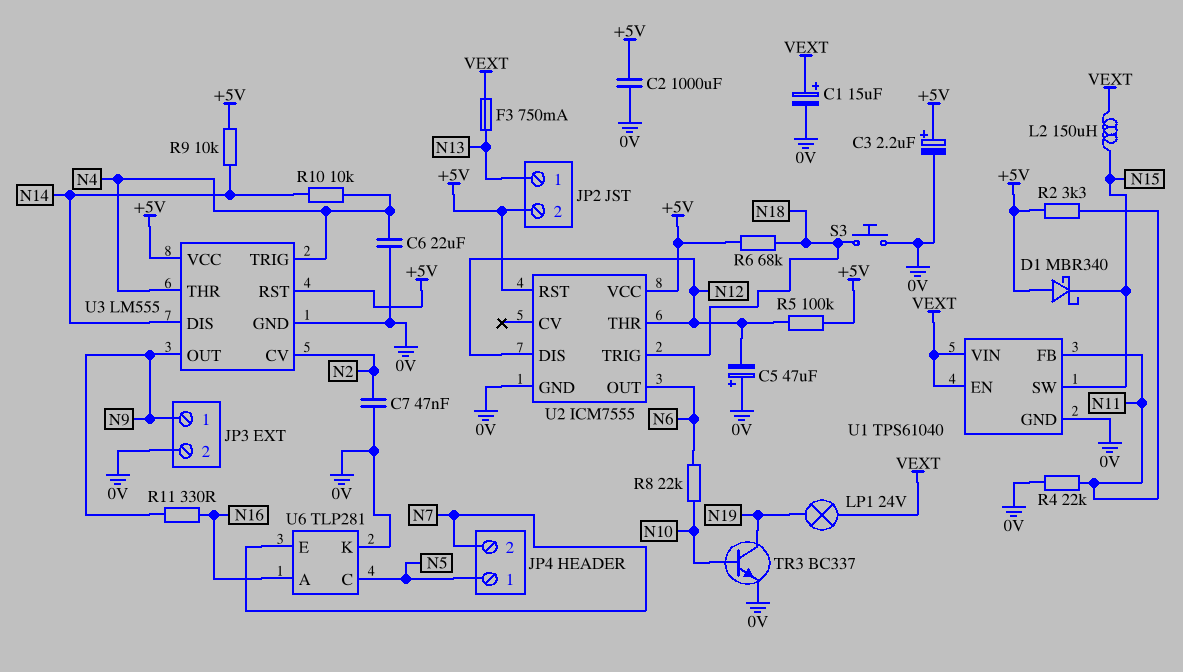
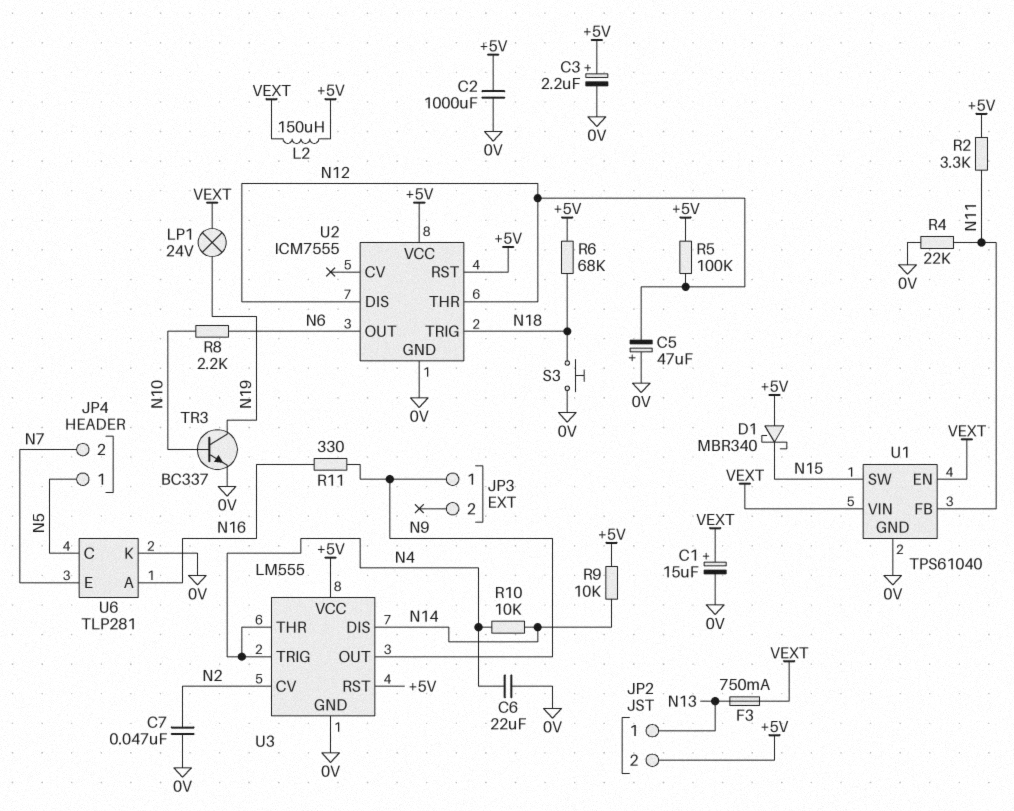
JP3 pin 2: 0V -> none
L2: 150uH (N15, VEXT) -> 150uH (+5V, VEXT)
R8: 22k (N6, N10) -> 2.2k (N6, N10)

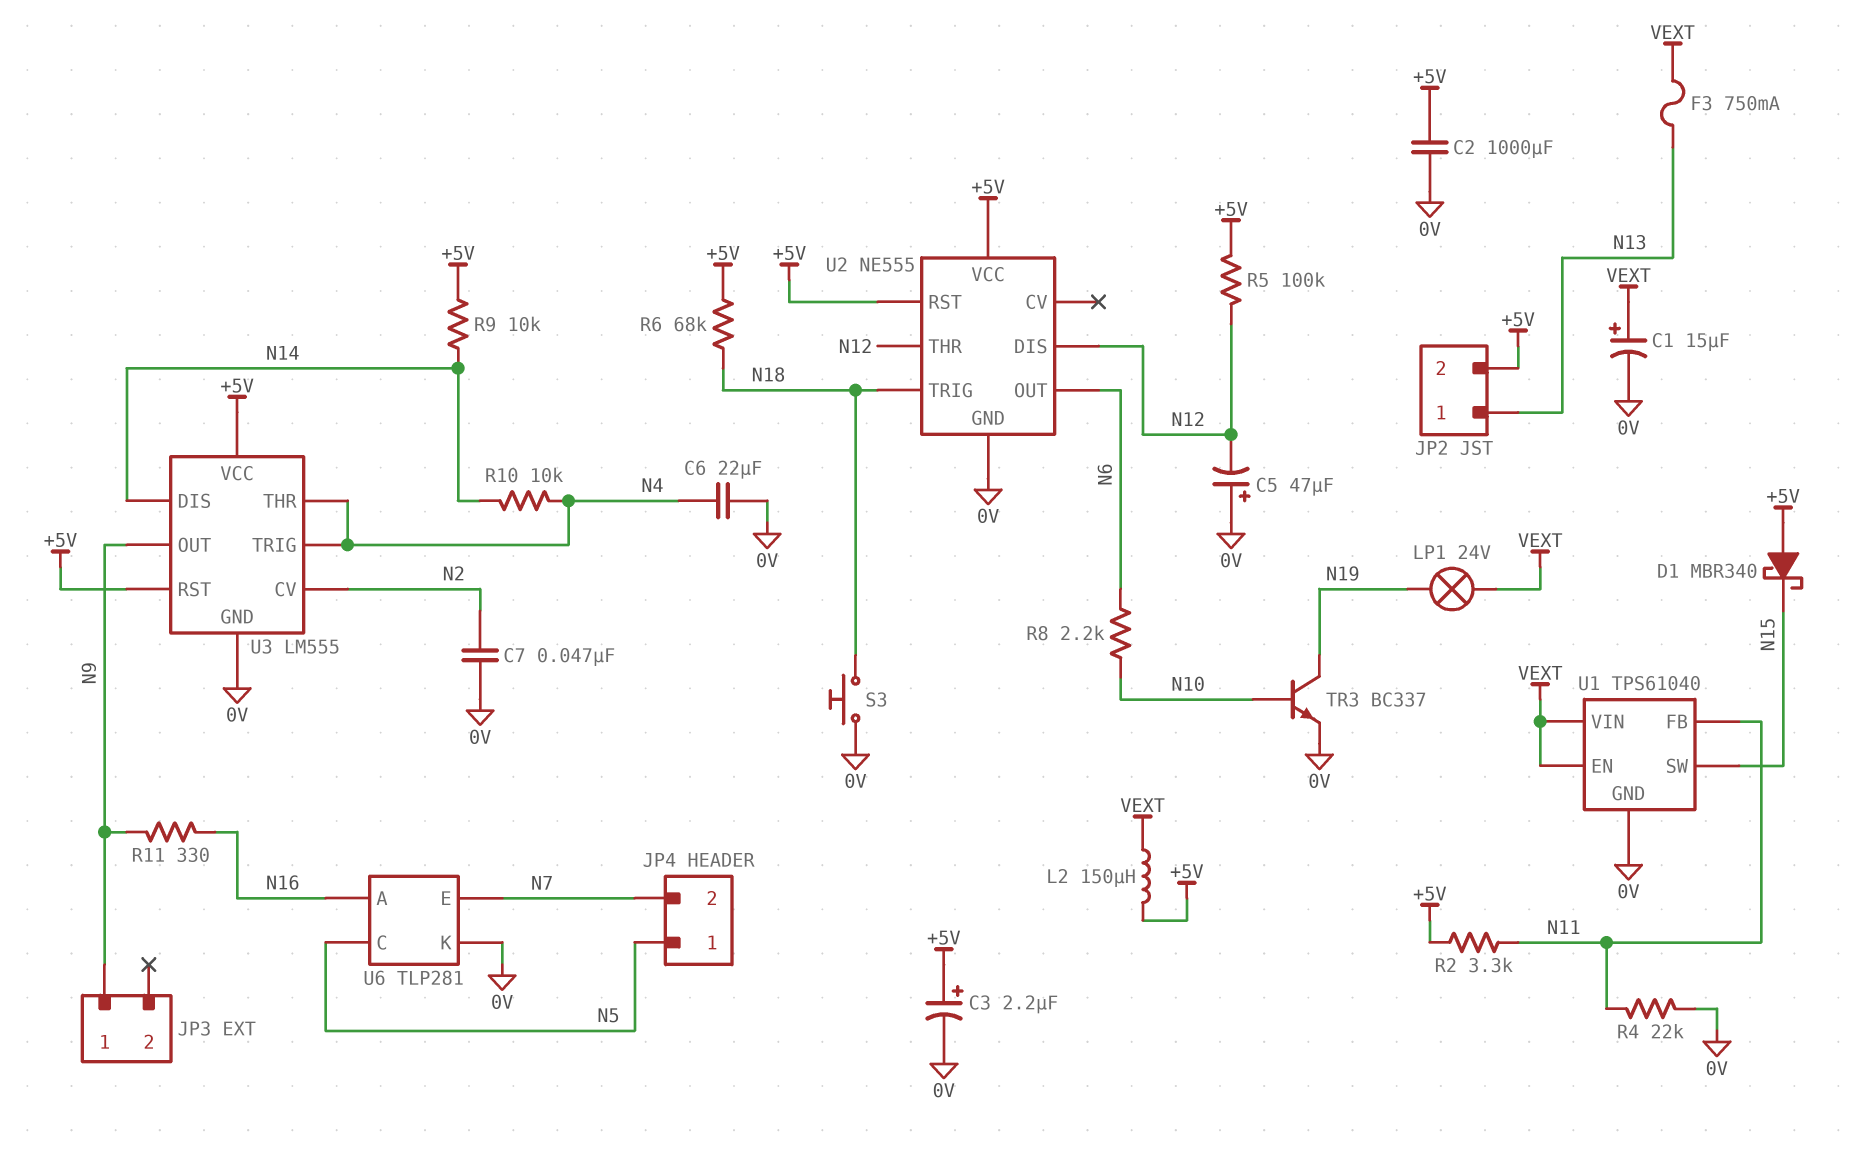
U2: ICM7555 -> NE555

